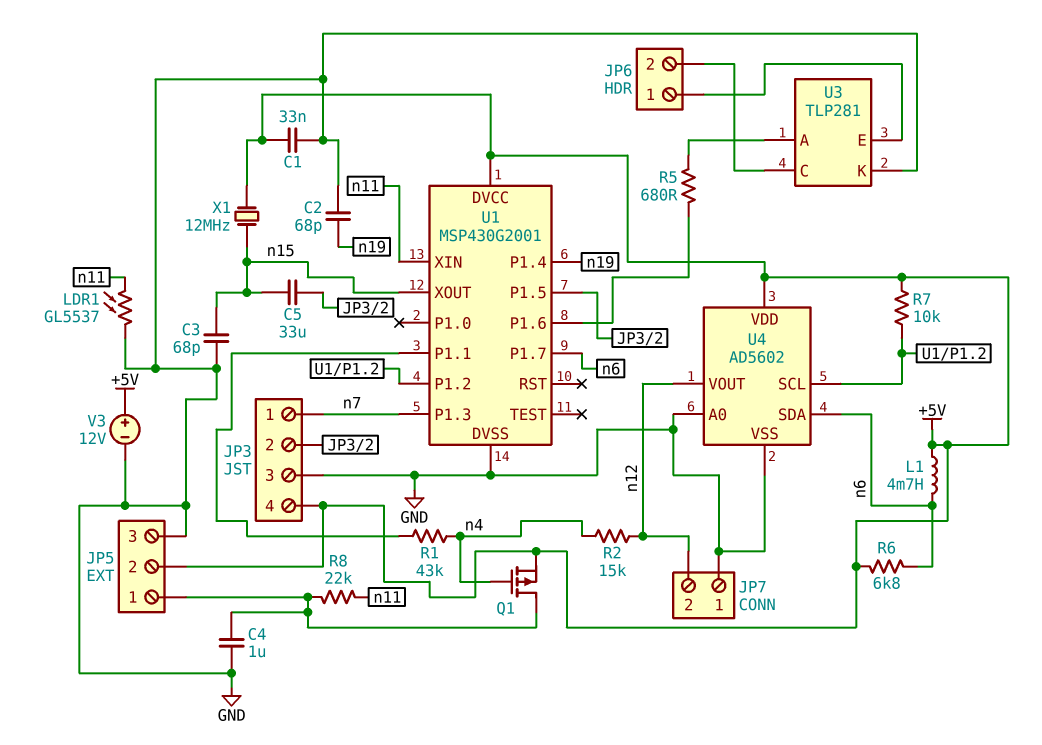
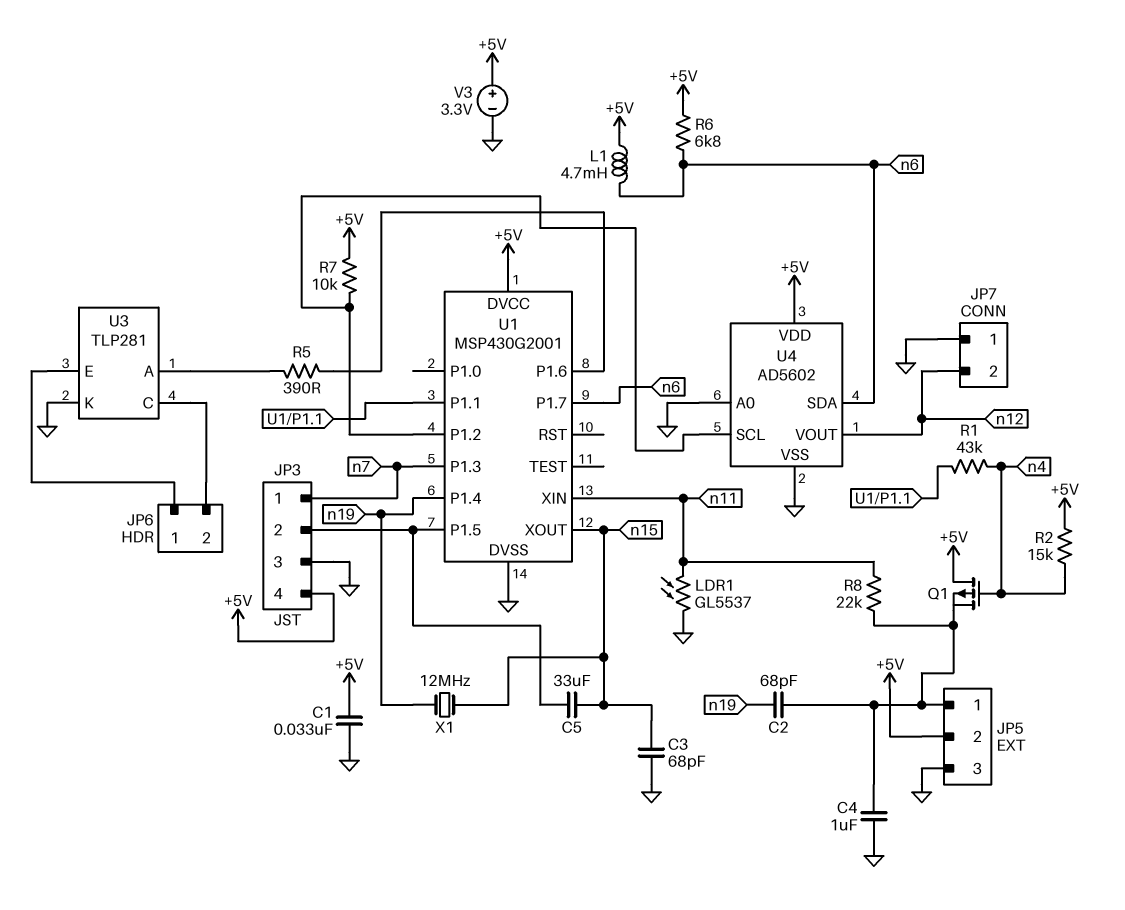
C2: 68pF (GND, n19) -> 68pF (JP5/1, n19)
Q1: PMOS (G n4, D JP5/1, S +5V) -> PMOS (G n4, D +5V, S JP5/1)
R2: 15k (n4, n12) -> 15k (+5V, n4)
R5: 680 (U1/P1.6, U3/A) -> 390 (U1/P1.6, U3/A)
V3: 12V (plus +5V, minus GND) -> 3.3V (plus +5V, minus GND)
X1: 12MHz (+5V, n15) -> 12MHz (n15, n19)

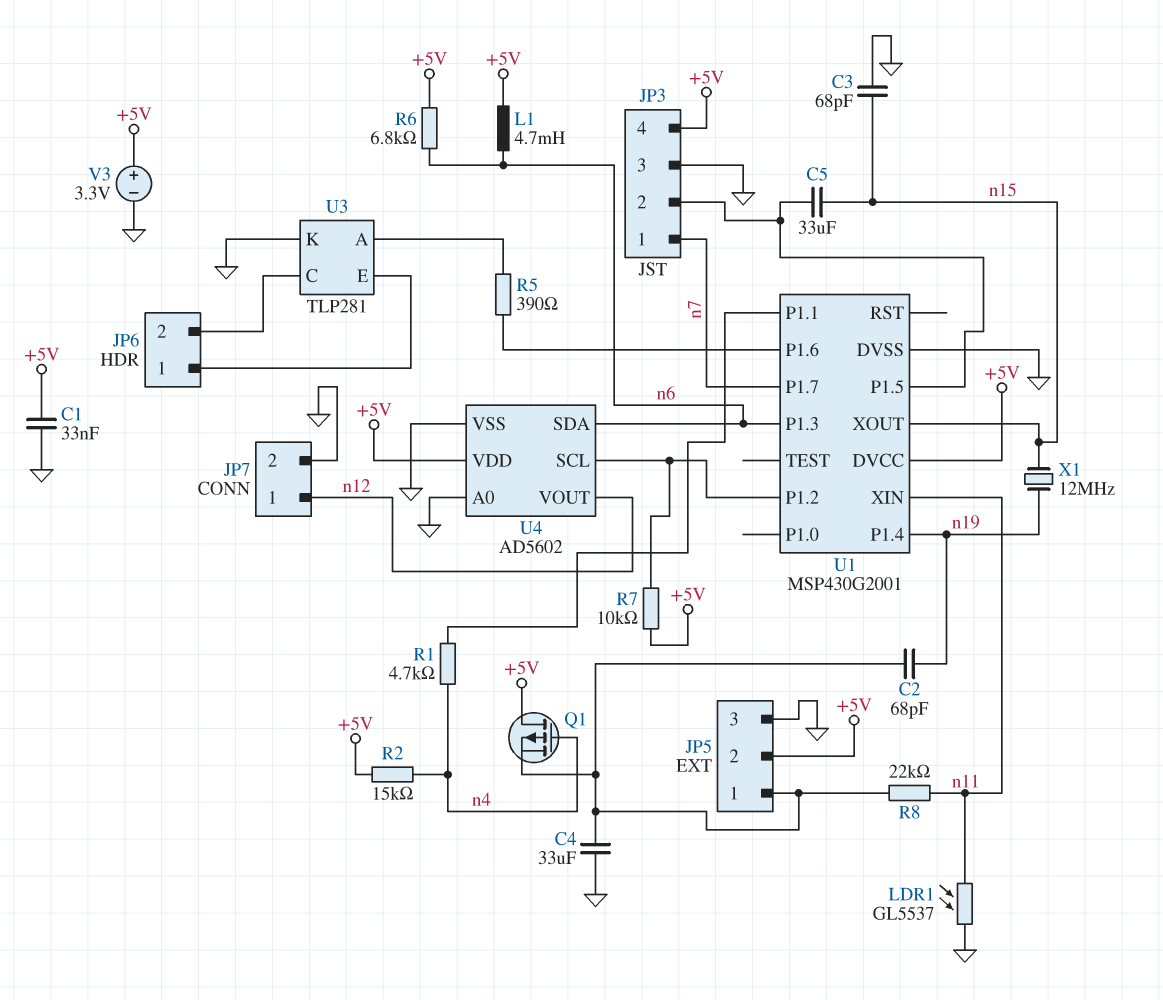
C4: 1uF (GND, JP5/1) -> 33uF (GND, JP5/1)
JP7 pin 1: GND -> n12
JP7 pin 2: n12 -> GND
R1: 43k (U1/P1.1, n4) -> 4.7k (U1/P1.1, n4)
U1 pin P1.3: n7 -> n6
U1 pin P1.7: n6 -> n7

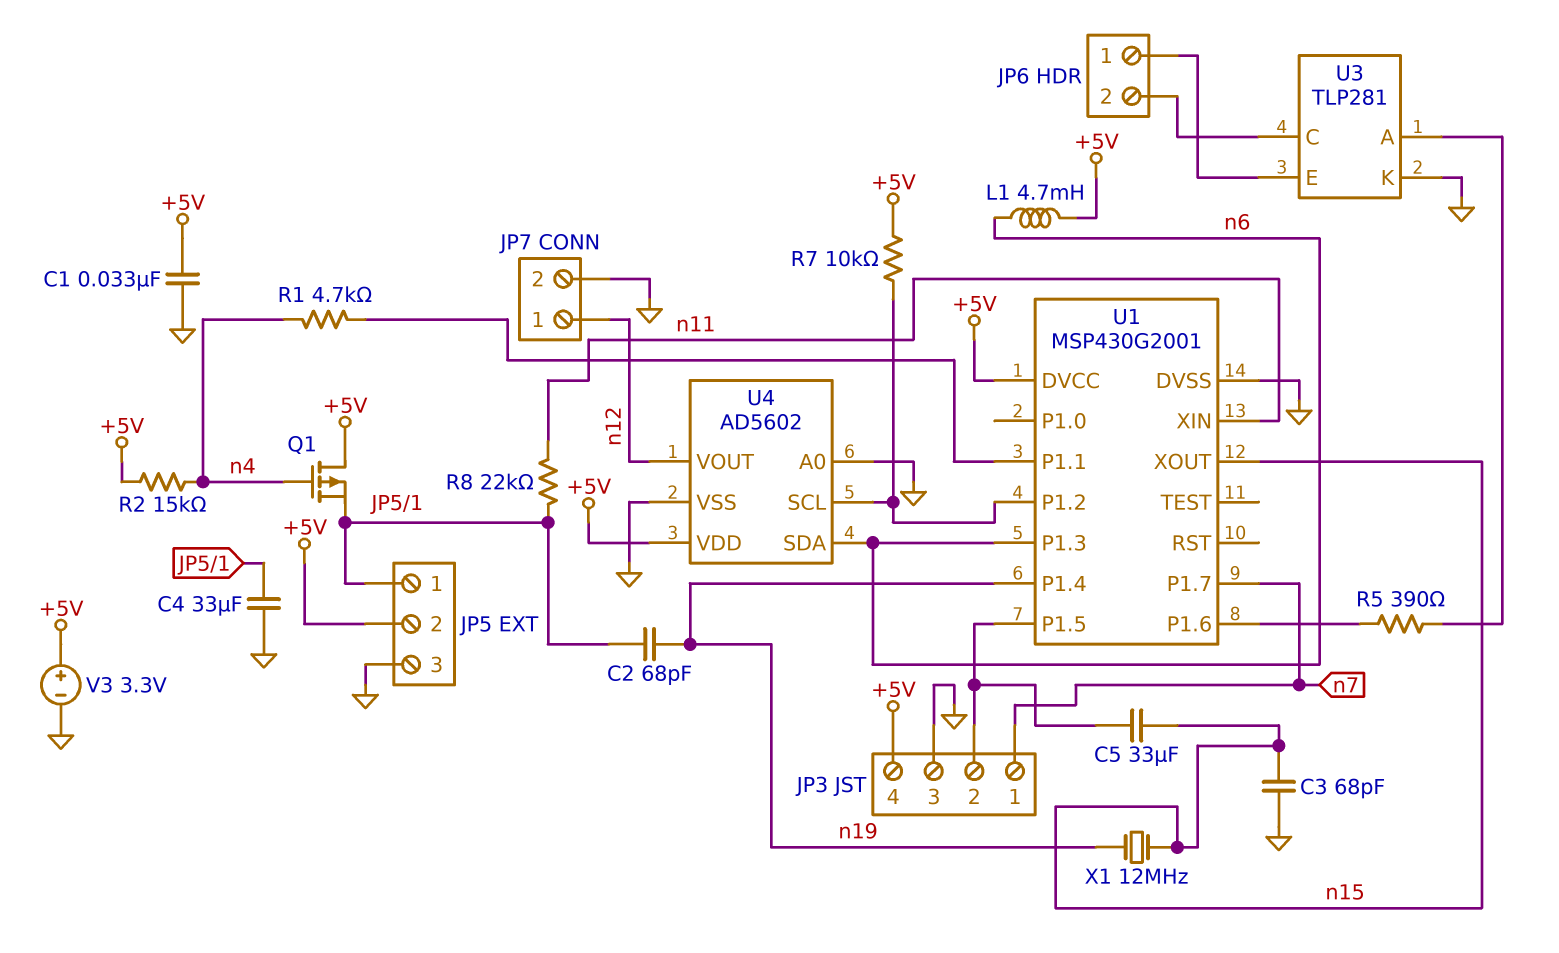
LDR1: GL5537 (GND, n11) -> none
R6: 6.8k (+5V, n6) -> none

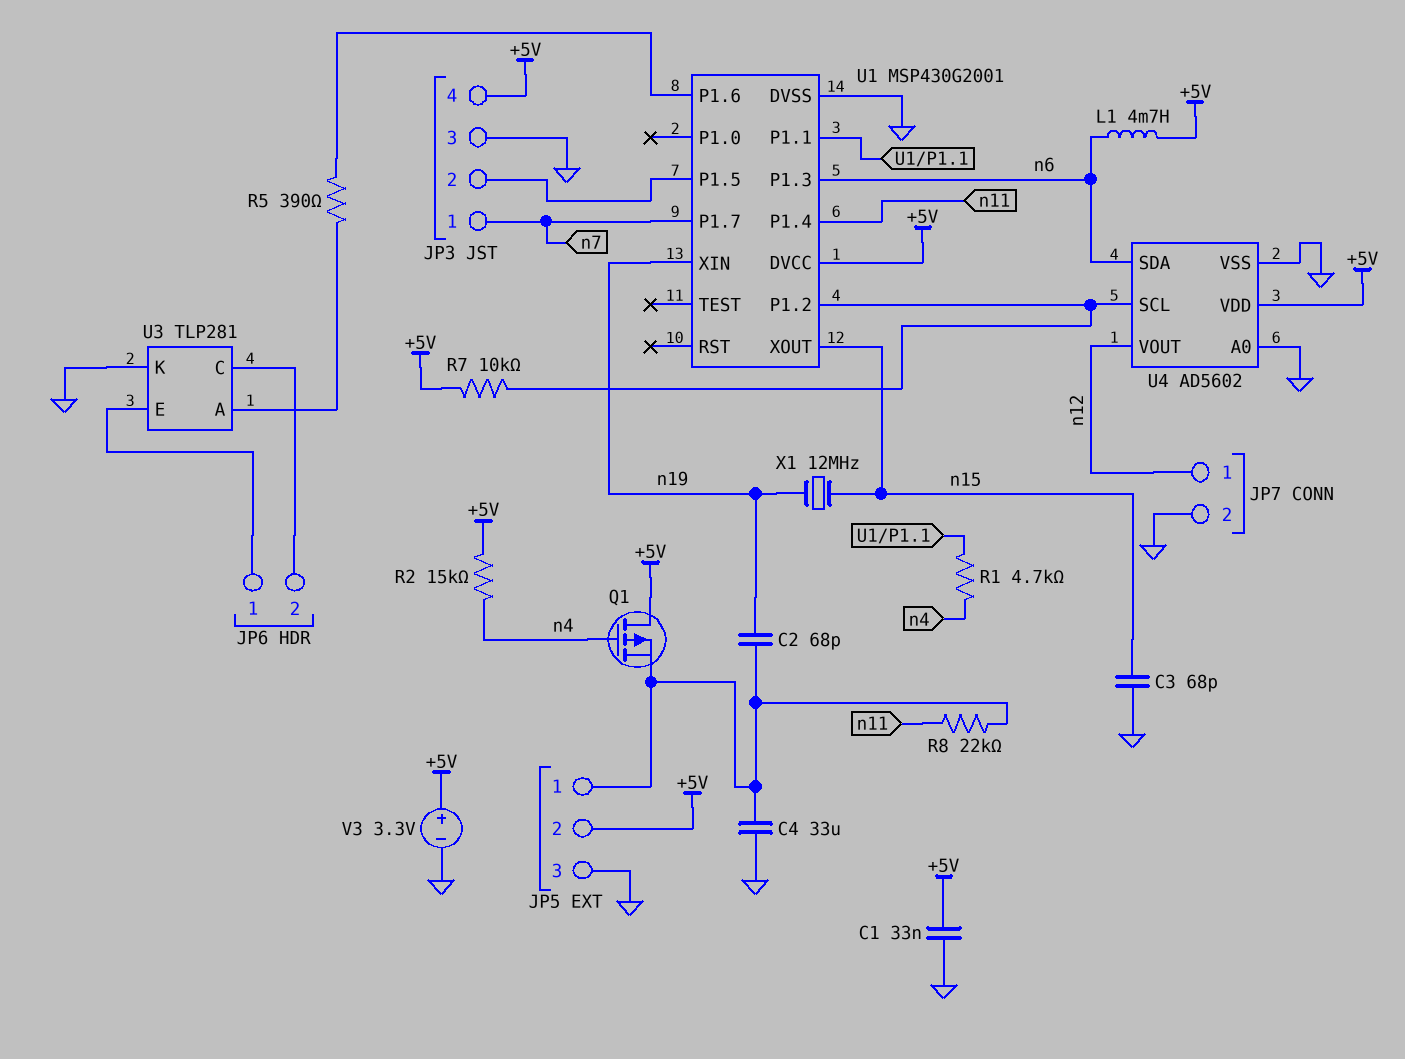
C5: 33uF (JP3/2, n15) -> none
U1 pin P1.4: n19 -> n11
U1 pin XIN: n11 -> n19

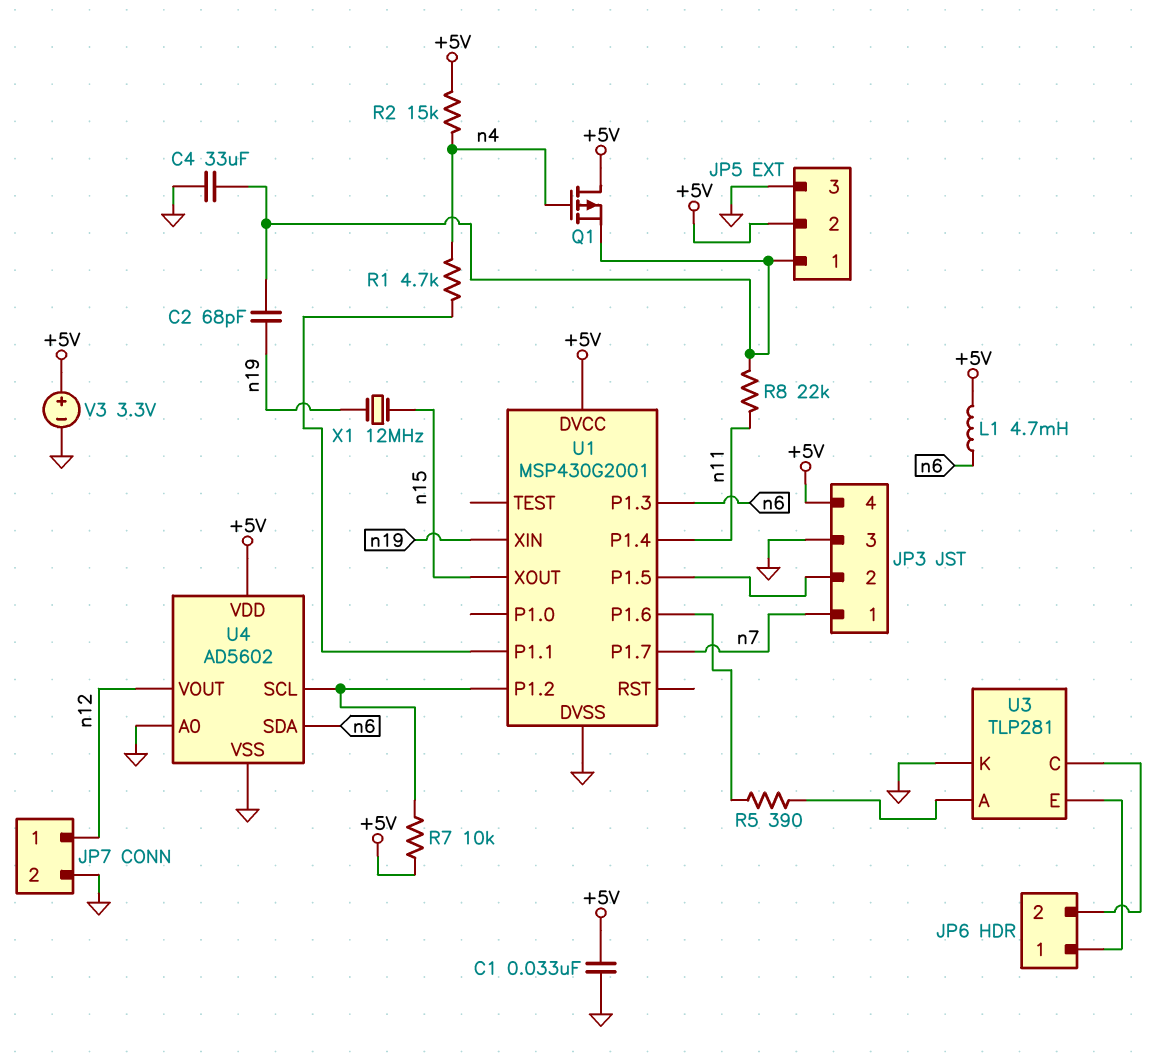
C3: 68pF (GND, n15) -> none

